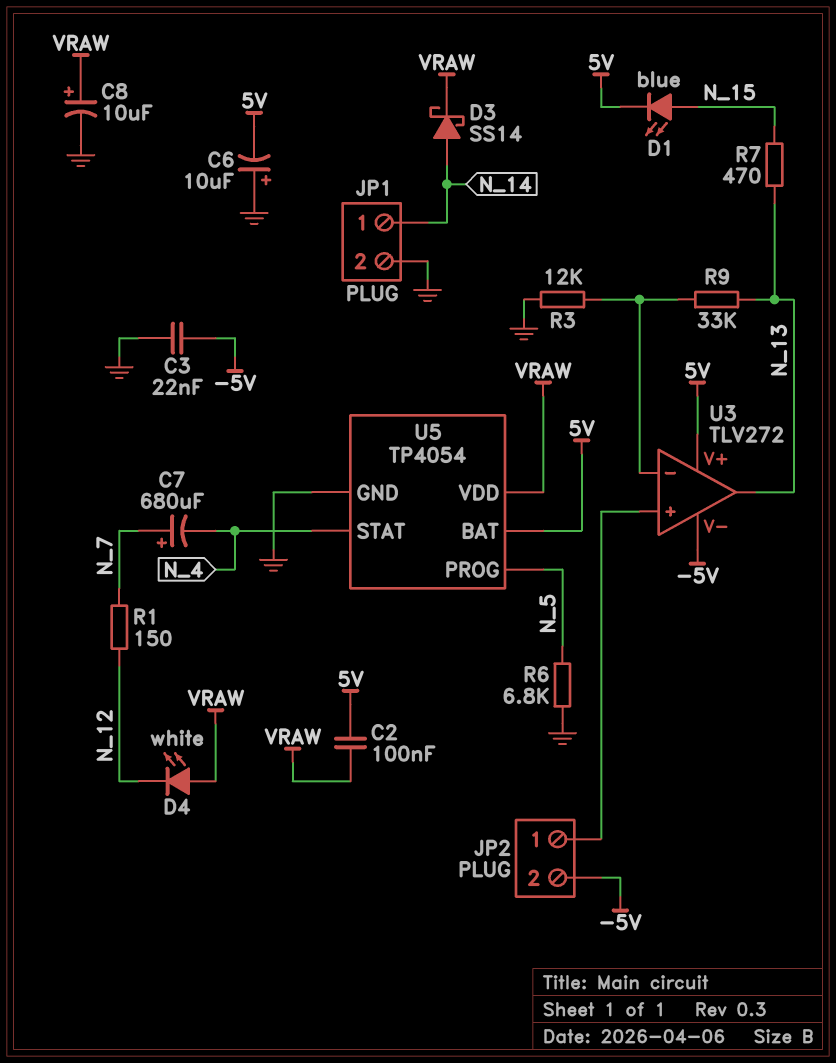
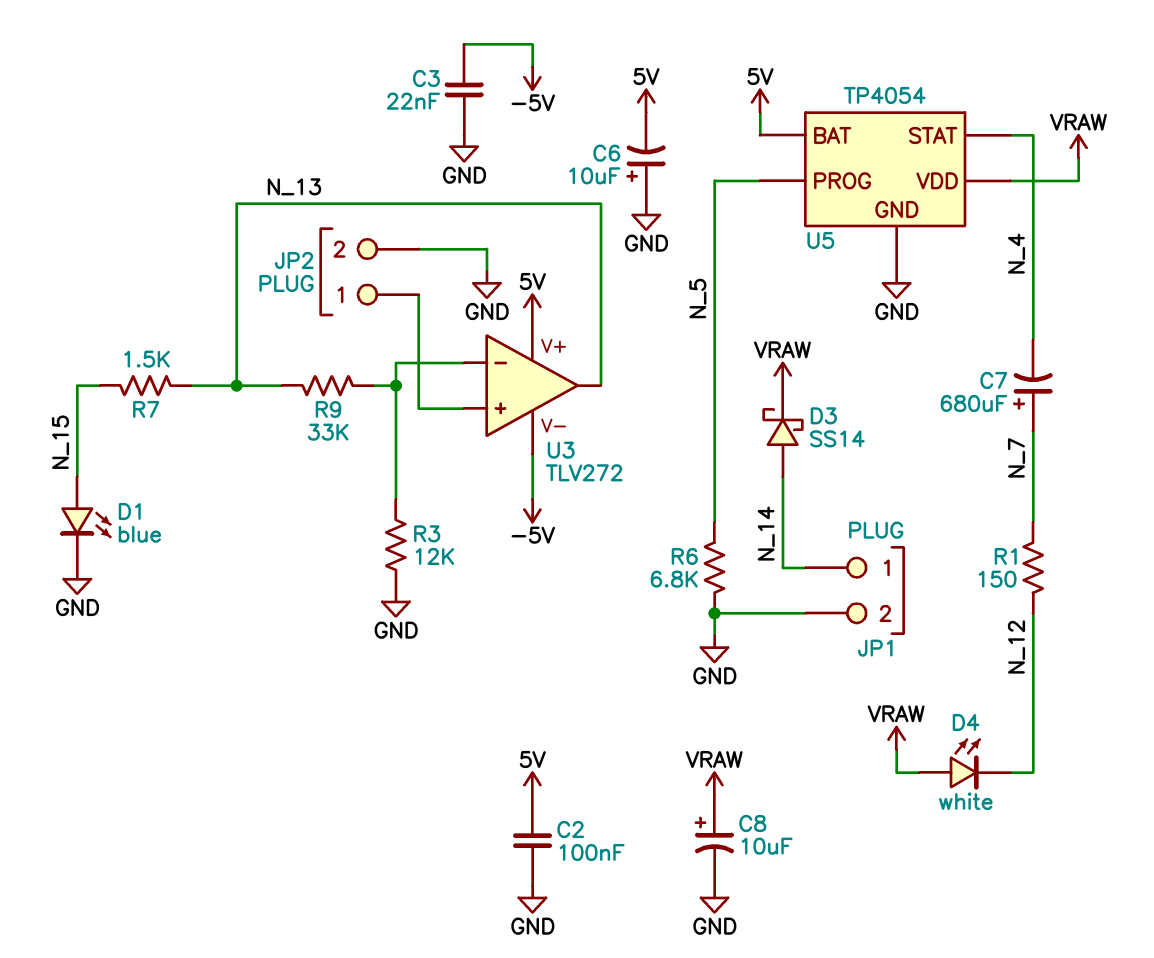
C2: 100nF (5V, VRAW) -> 100nF (5V, GND)
D1: LED blue (A N_15, K 5V) -> LED blue (A N_15, K GND)
JP2 pin 2: -5V -> GND
R7: 470 (N_13, N_15) -> 1.5k (N_13, N_15)

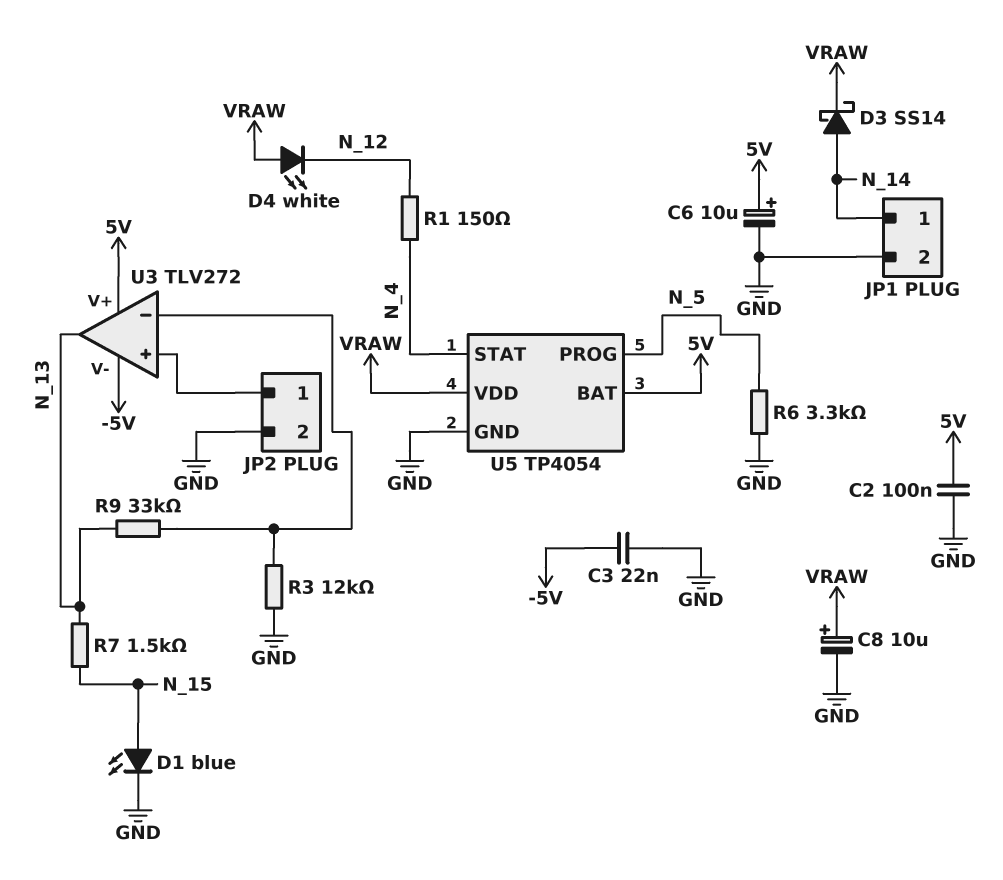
C6: 10uF (plus GND, minus 5V) -> 10uF (plus 5V, minus GND)
C7: 680uF (plus N_7, minus N_4) -> none
R1: 150 (N_7, N_12) -> 150 (N_4, N_12)
R6: 6.8k (GND, N_5) -> 3.3k (GND, N_5)

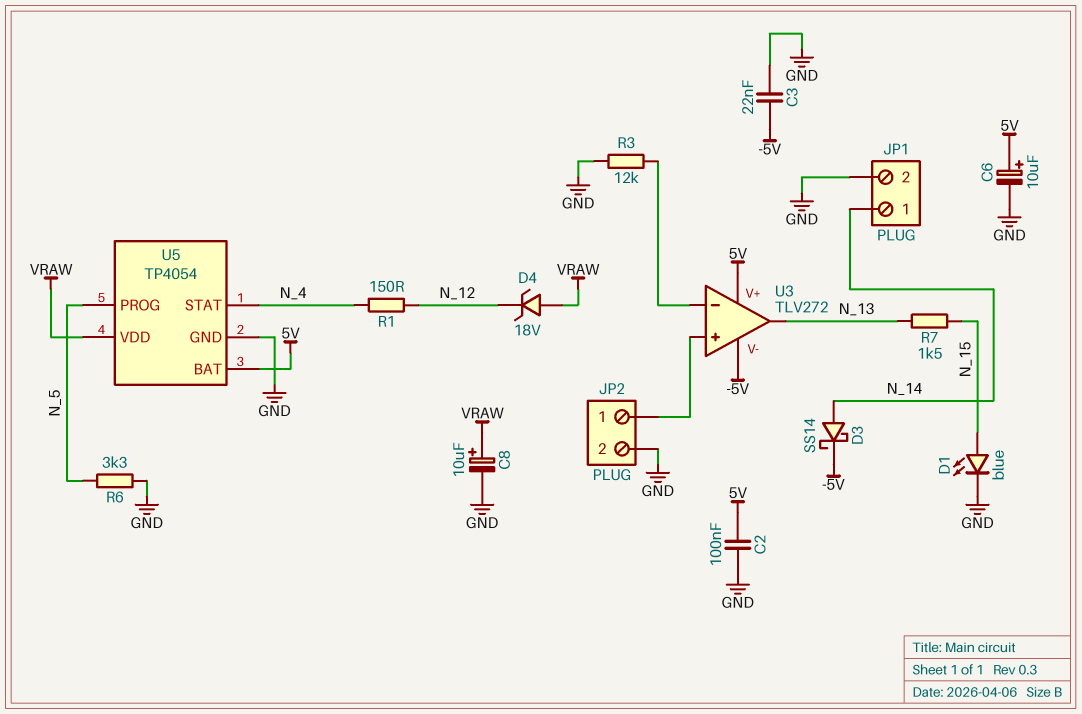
D3: schottky SS14 (A N_14, K VRAW) -> schottky SS14 (A N_14, K -5V)
D4: LED white (A VRAW, K N_12) -> zener 18V (A VRAW, K N_12)
R9: 33k (N_13, U3/in-) -> none

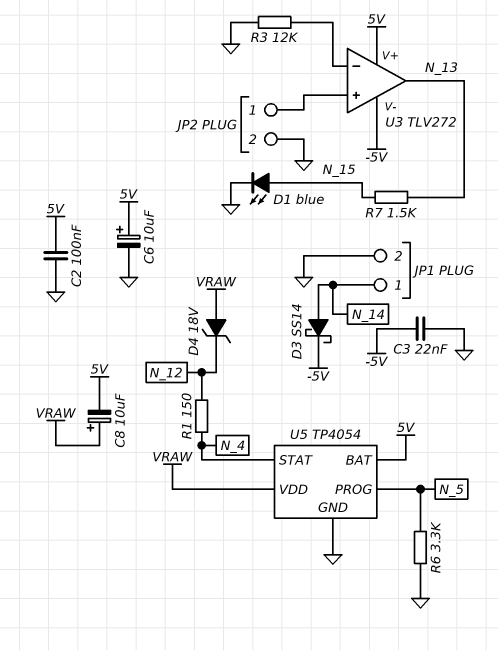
C8: 10uF (plus VRAW, minus GND) -> 10uF (plus VRAW, minus 5V)

